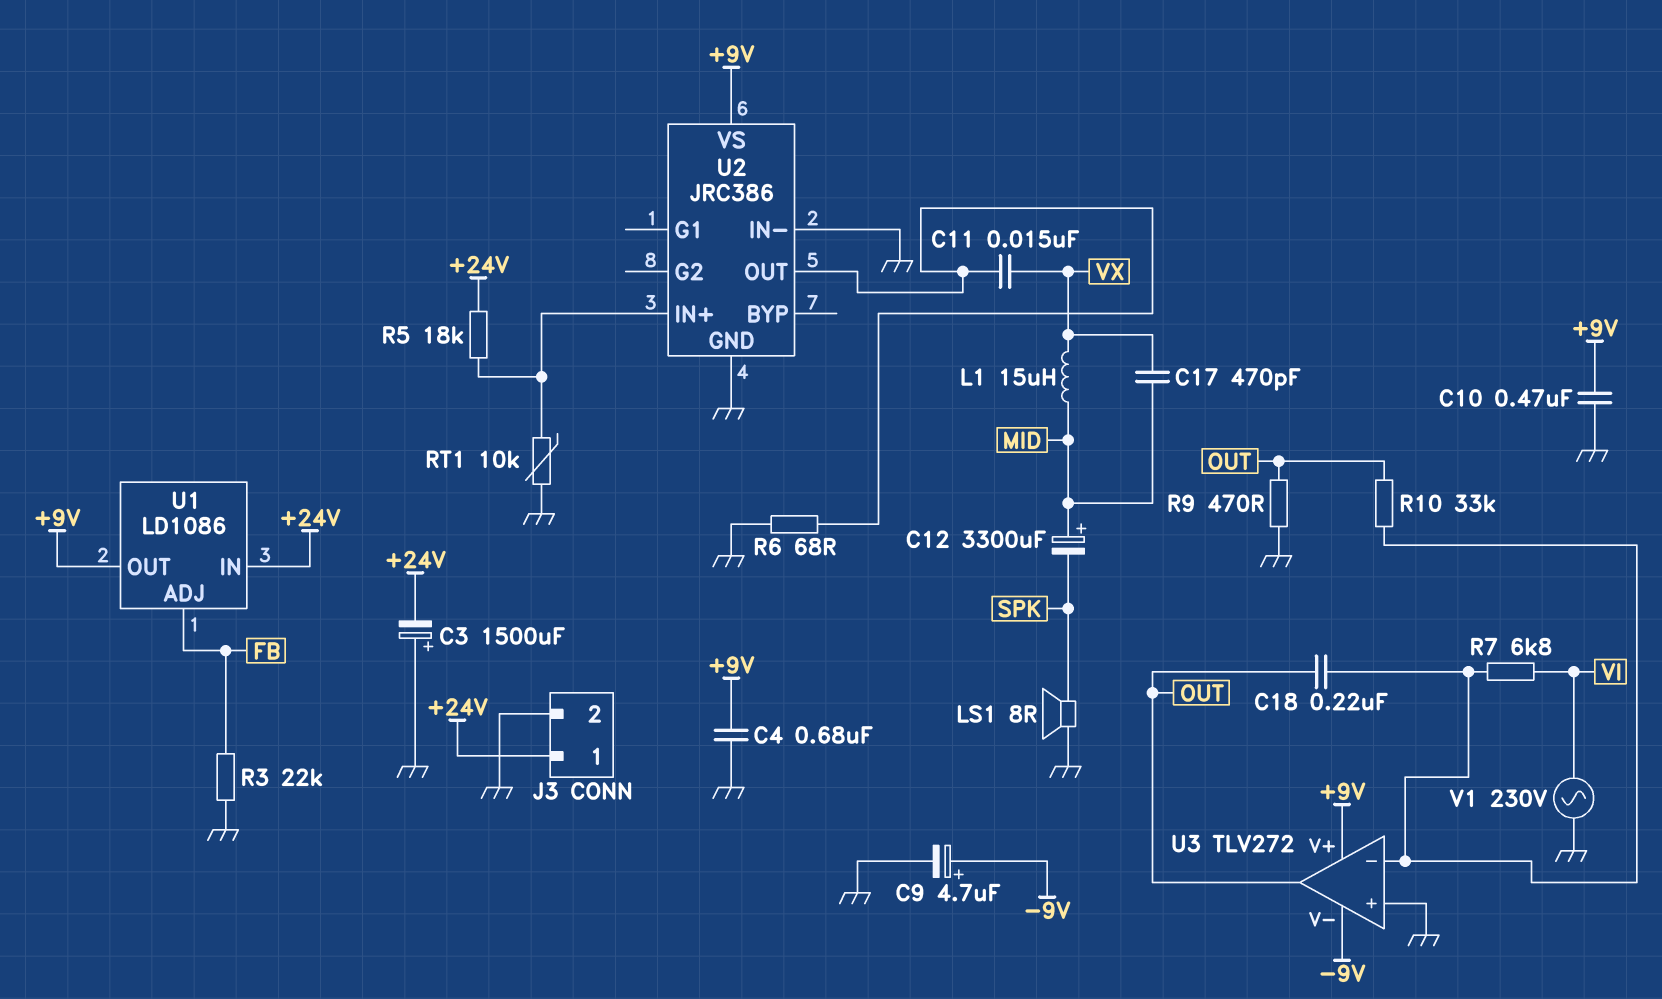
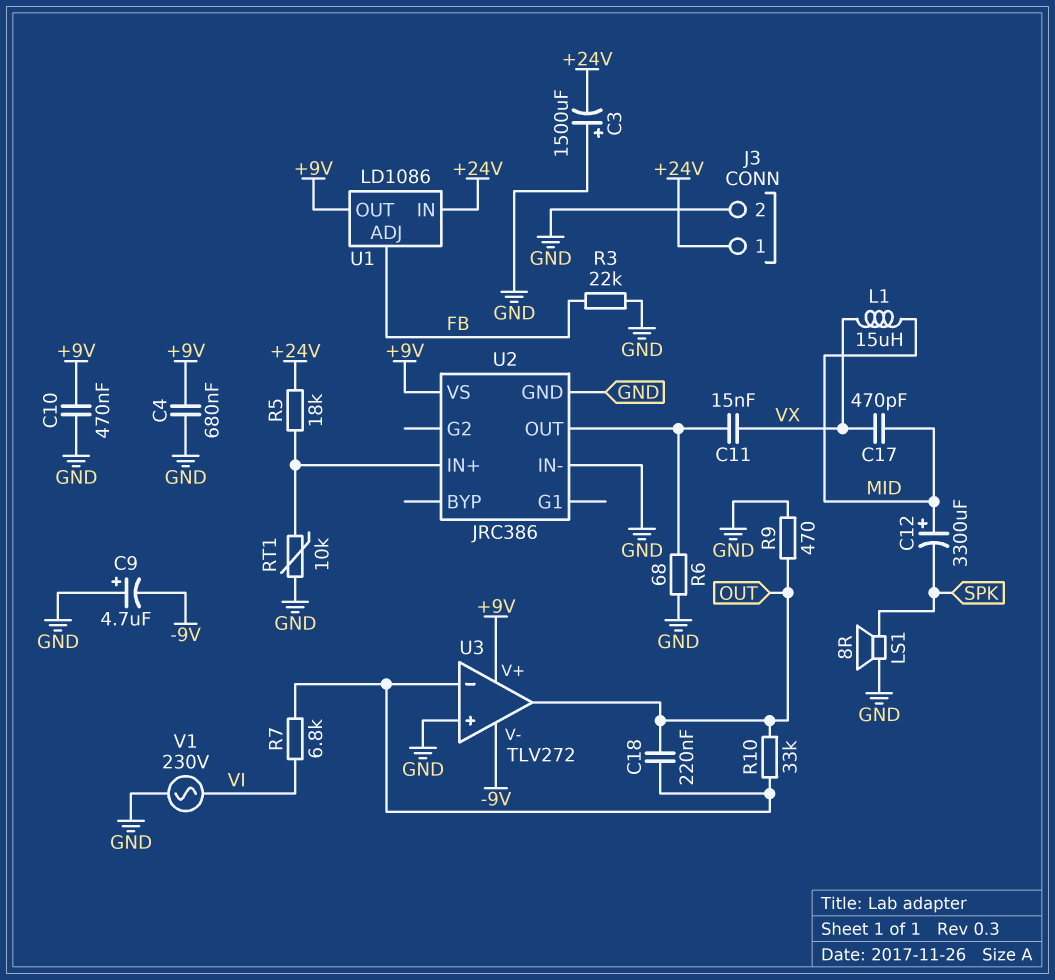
C9: 4.7uF (plus -9V, minus GND) -> 4.7uF (plus GND, minus -9V)

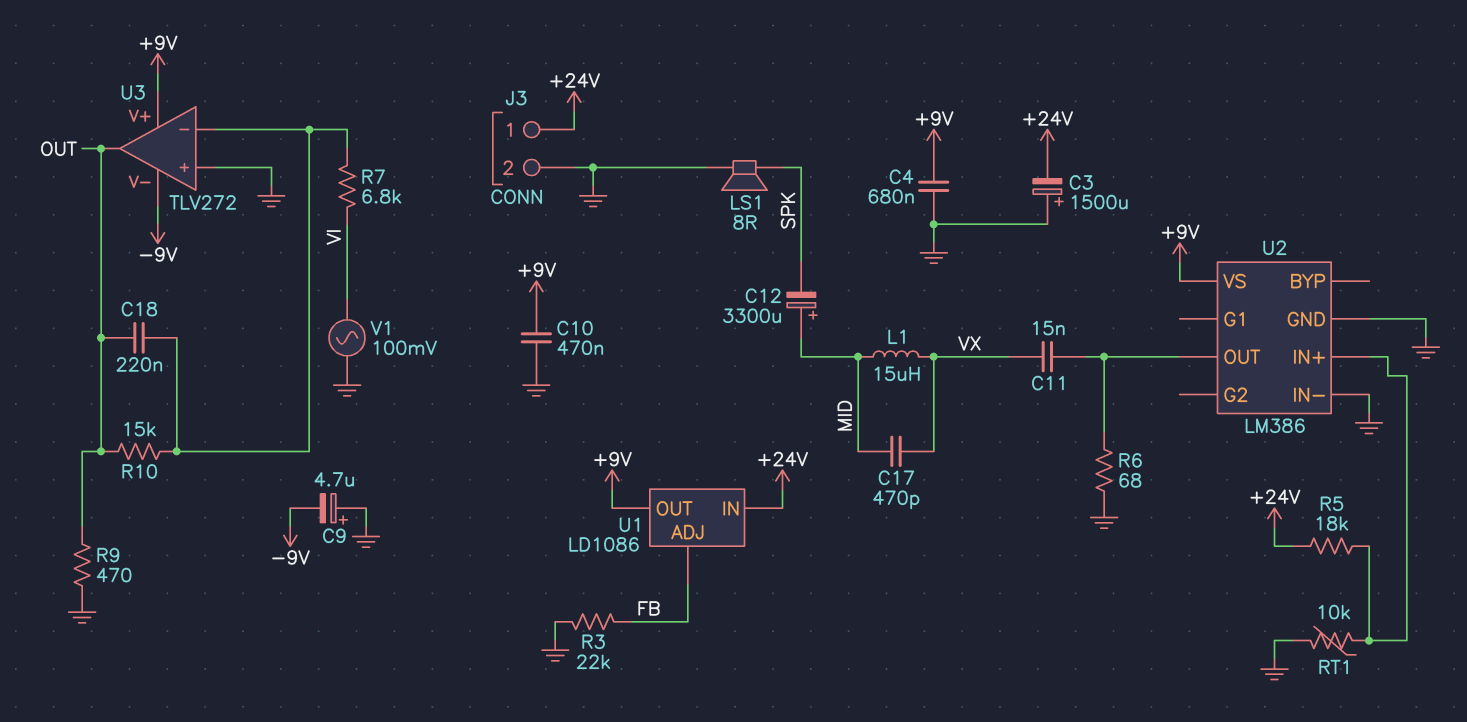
R10: 33k (OUT, U3/in-) -> 15k (OUT, U3/in-)
U2: JRC386 -> LM386
V1: AC 230V (GND, VI) -> AC 100mV (GND, VI)

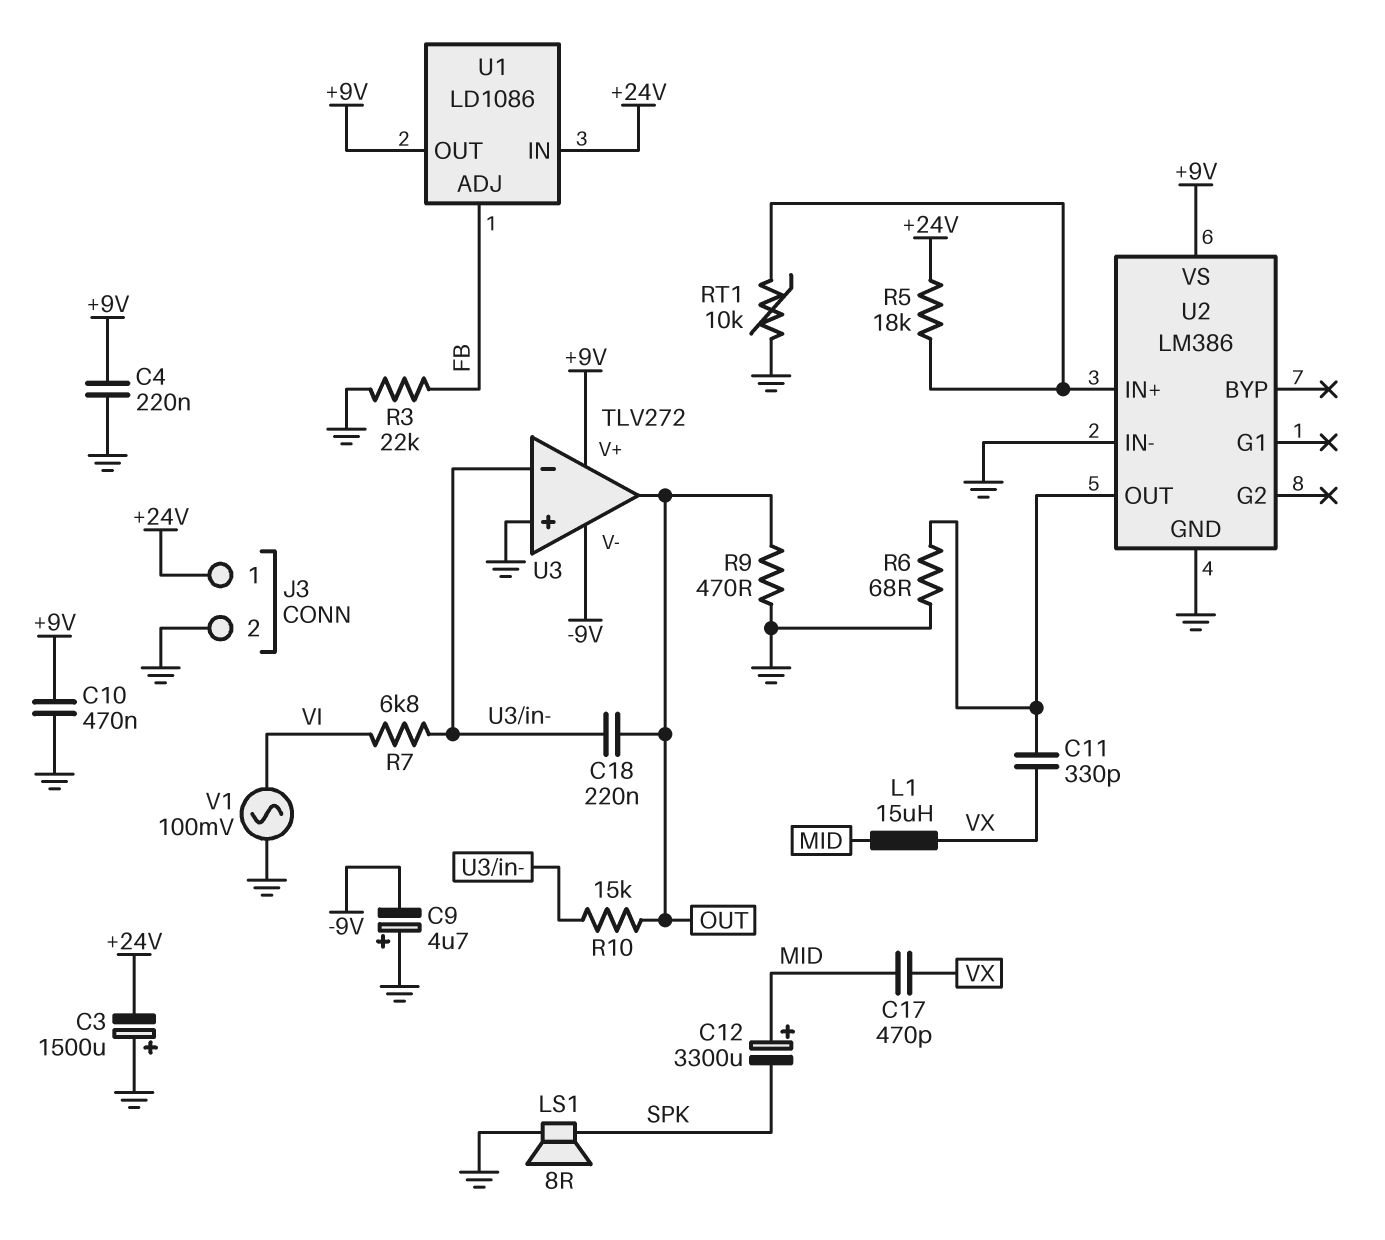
C4: 680nF (+9V, GND) -> 220nF (+9V, GND)
C11: 15nF (U2/OUT, VX) -> 330pF (U2/OUT, VX)

